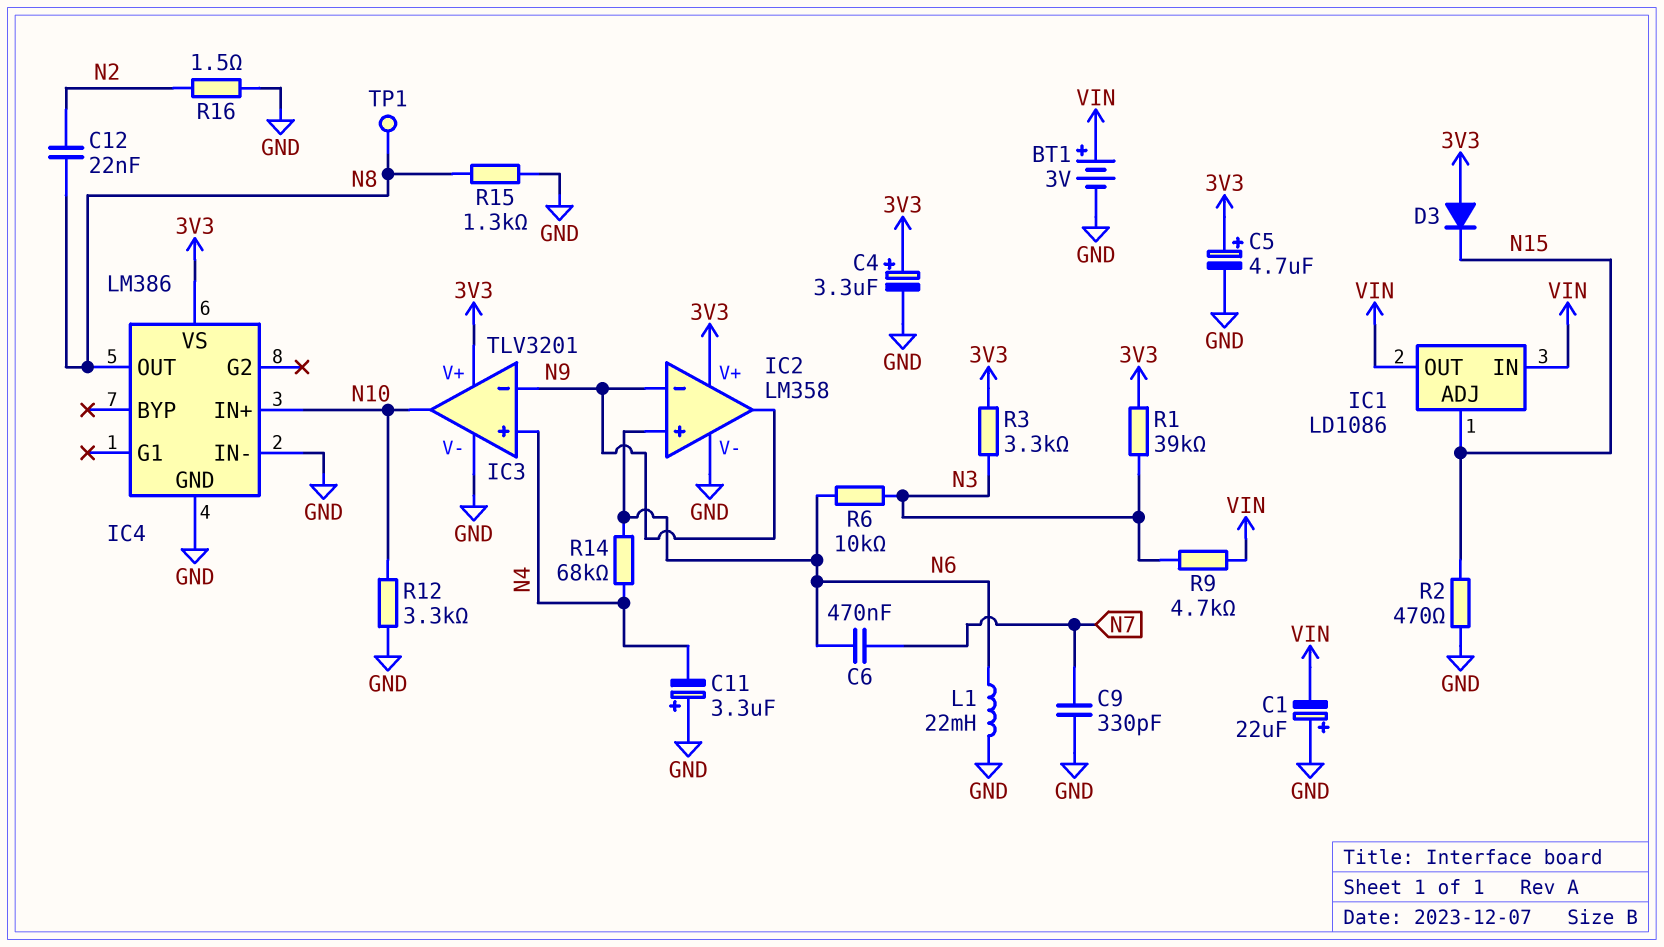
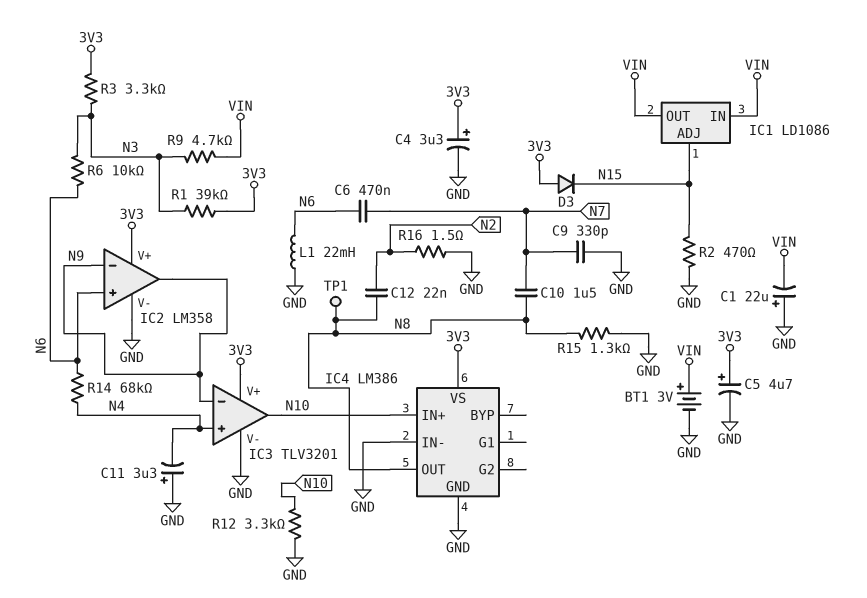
C10: none -> 1.5uF (N7, N8)

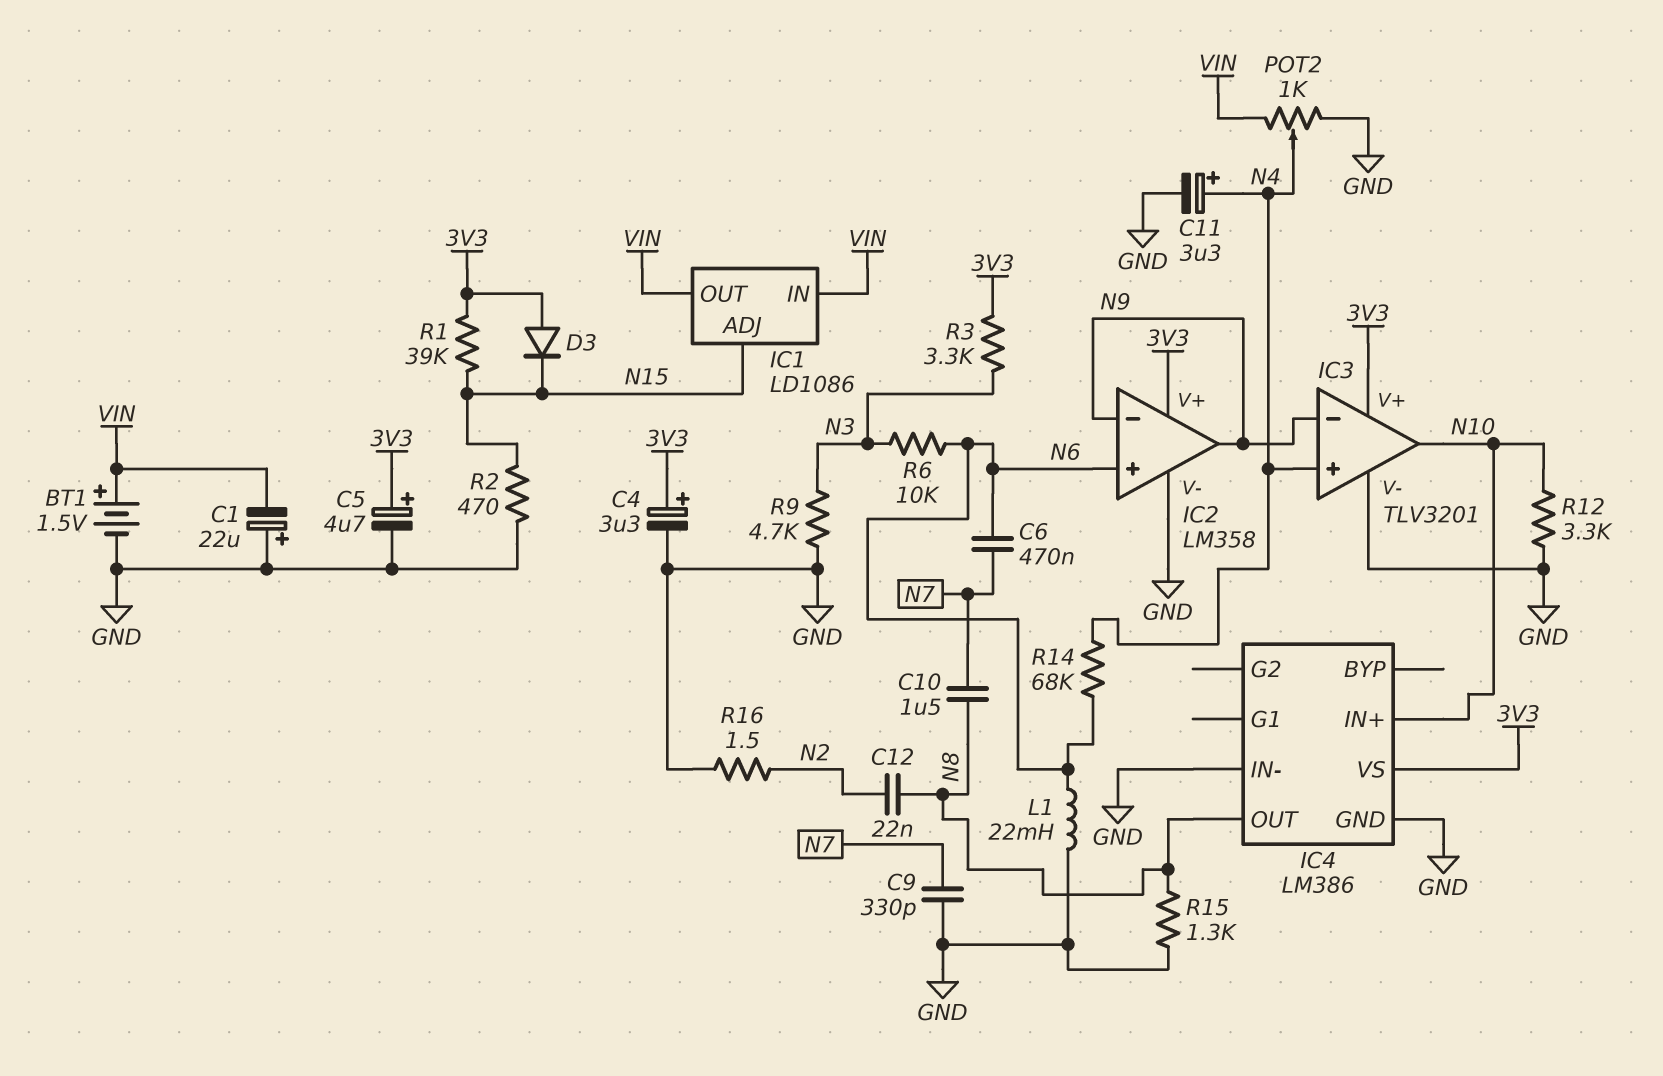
BT1: 3V (plus VIN, minus GND) -> 1.5V (plus VIN, minus GND)
C11: 3.3uF (plus GND, minus N4) -> 3.3uF (plus N4, minus GND)
POT2: none -> 1k (GND, VIN, wiper N4)
R1: 39k (3V3, N3) -> 39k (3V3, N15)
R9: 4.7k (N3, VIN) -> 4.7k (GND, N3)
TP1: test point (N8) -> none

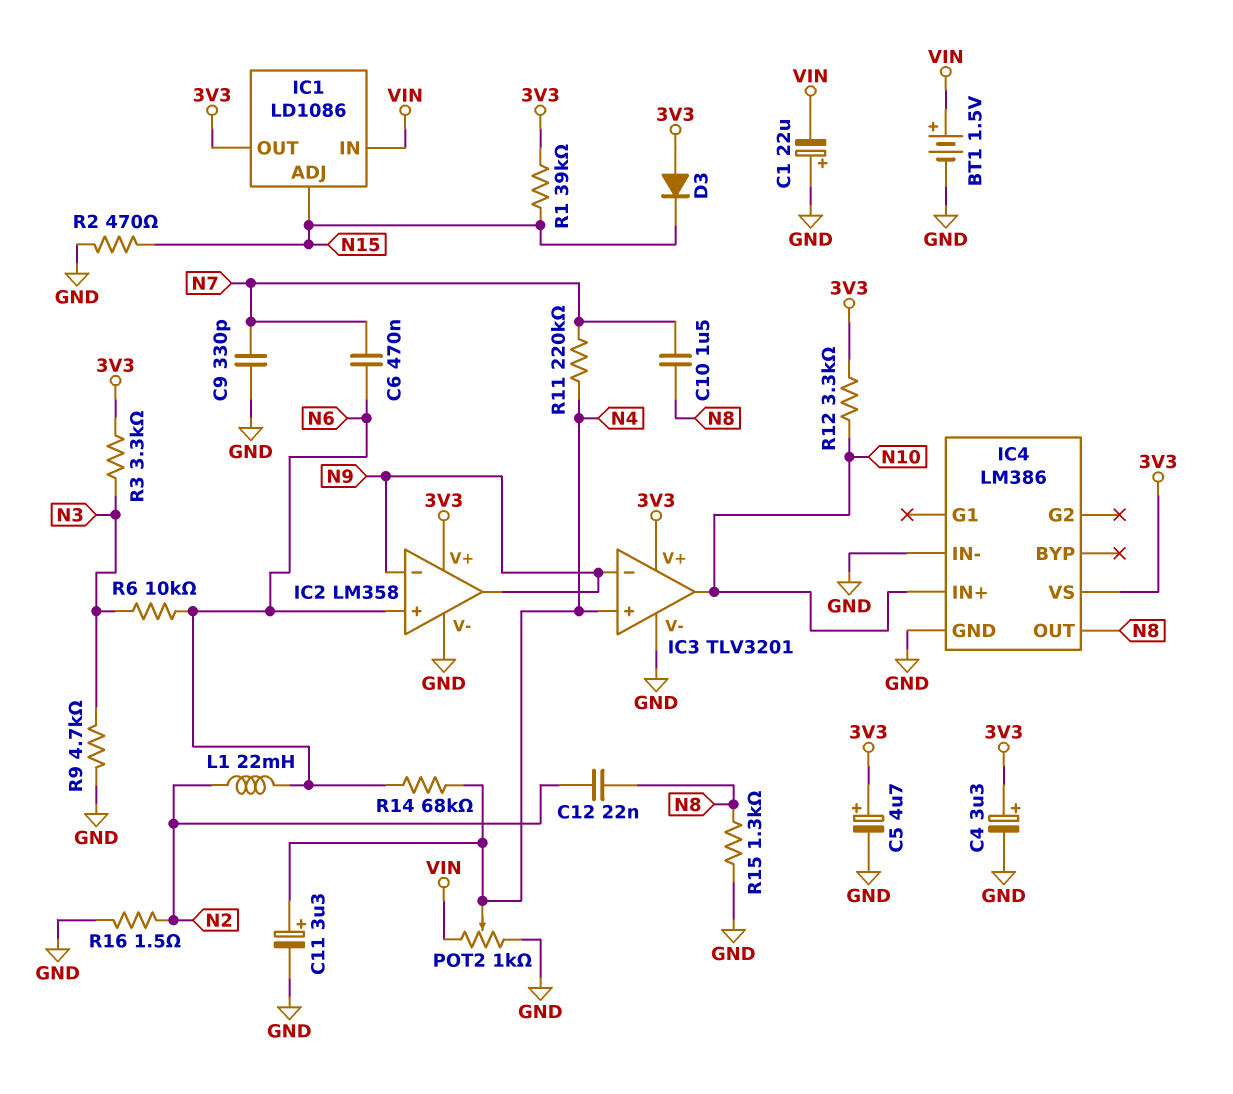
IC1 pin OUT: VIN -> 3V3
L1: 22mH (GND, N6) -> 22mH (N2, N6)
R11: none -> 220k (N4, N7)
R12: 3.3k (GND, N10) -> 3.3k (3V3, N10)

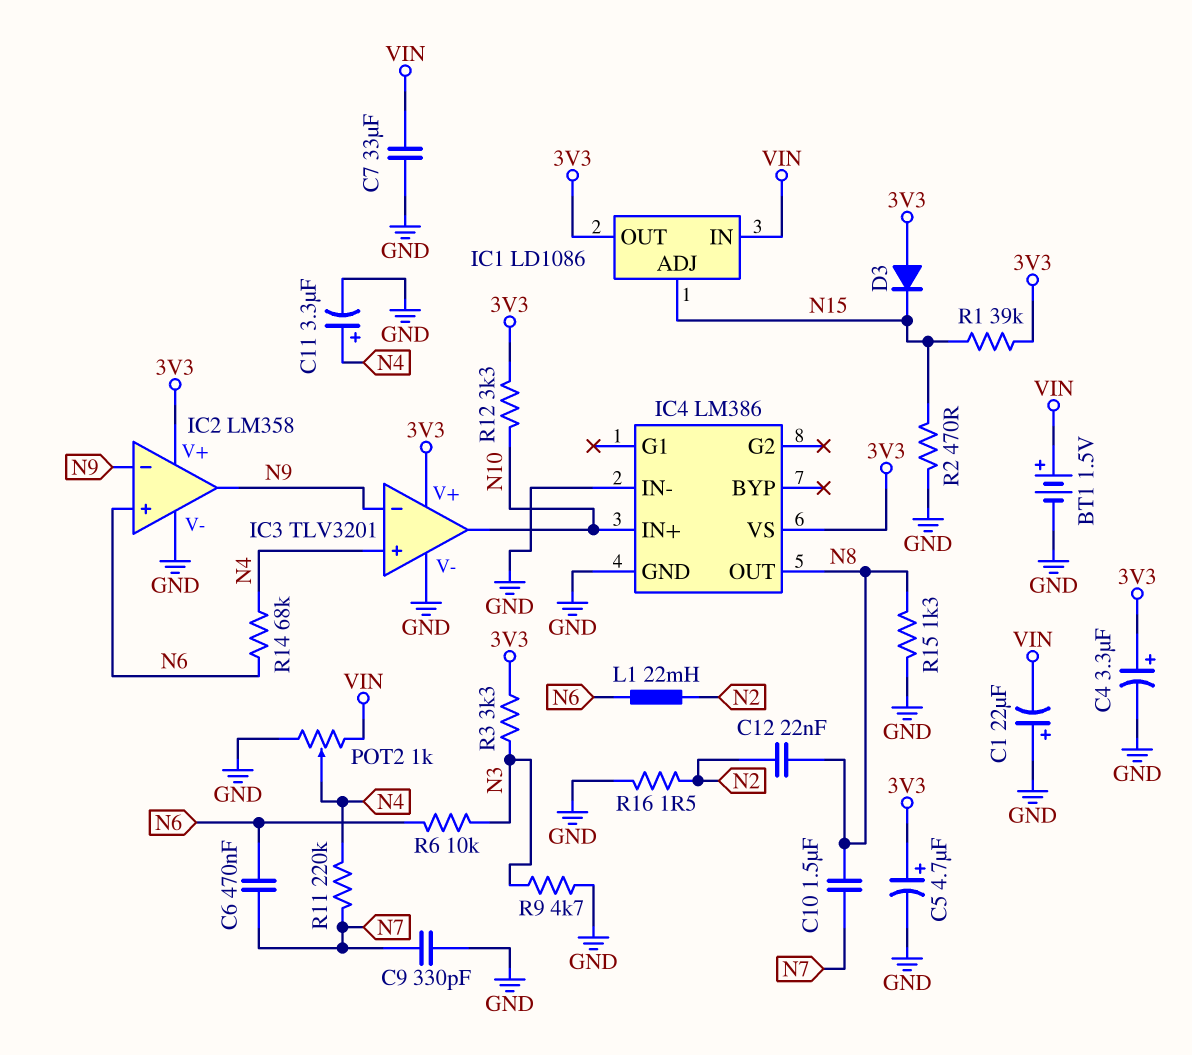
C7: none -> 33uF (GND, VIN)

